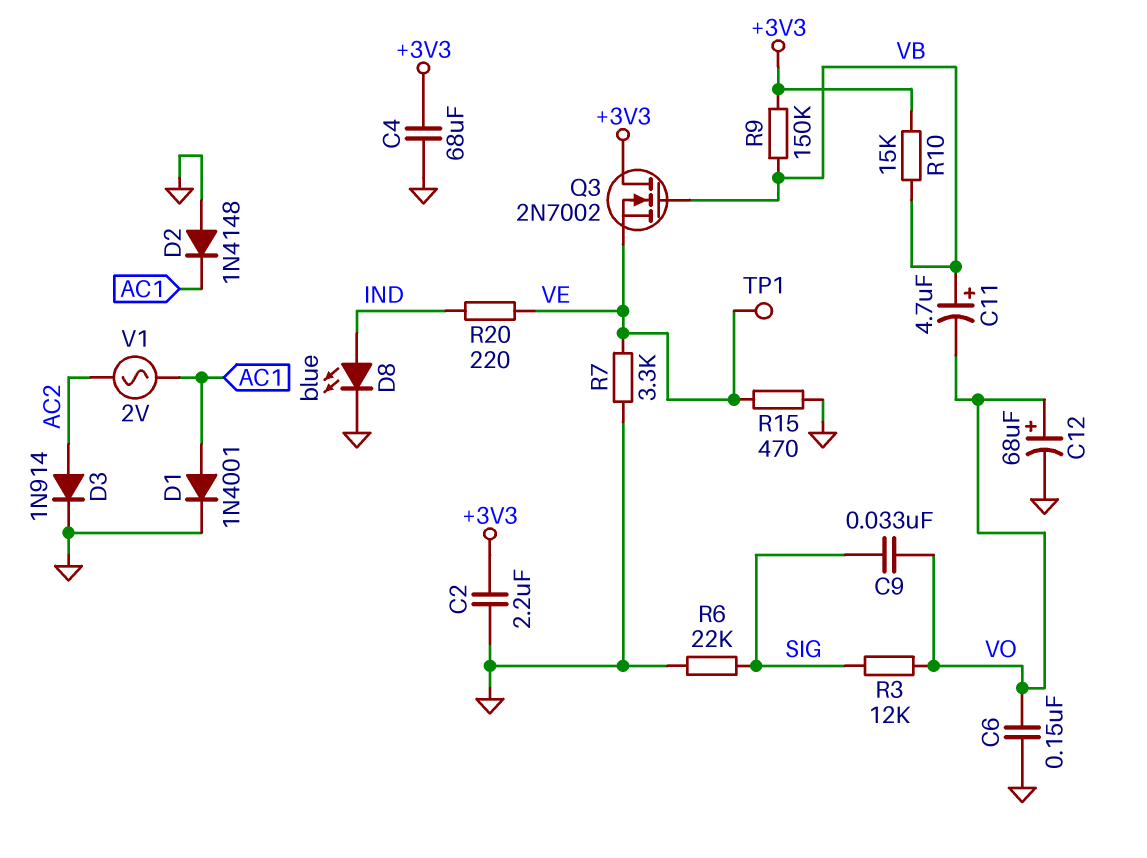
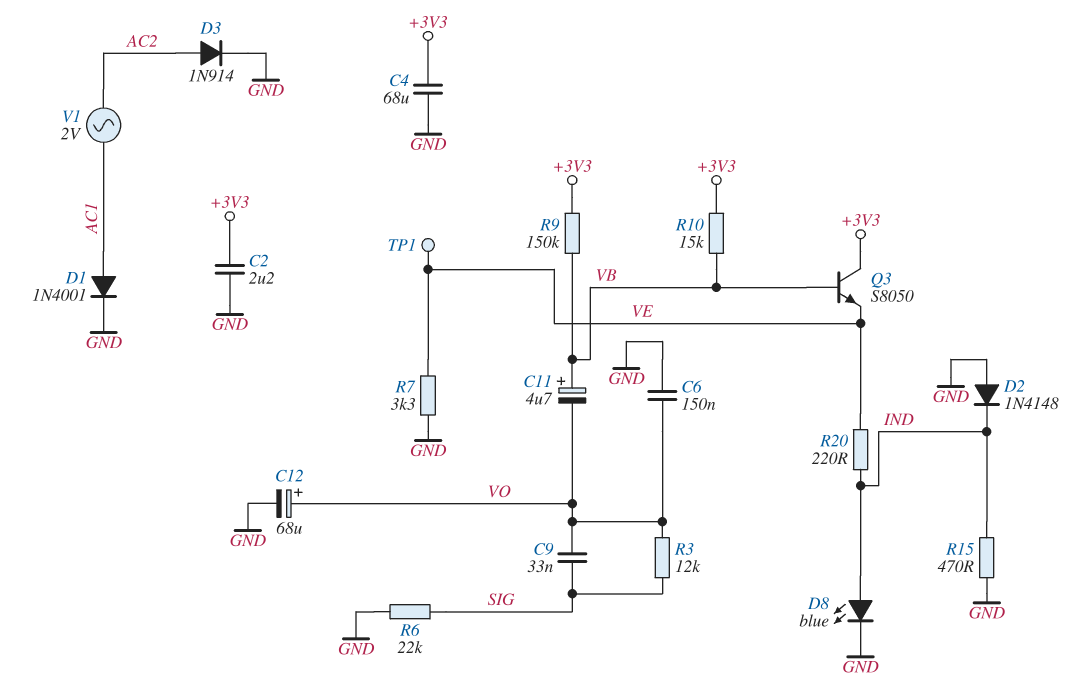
D2: diode 1N4148 (A GND, K AC1) -> diode 1N4148 (A GND, K IND)
Q3: NMOS 2N7002 (G VB, D +3V3, S VE) -> NPN S8050 (B VB, C +3V3, E VE)
R15: 470 (GND, VE) -> 470 (GND, IND)

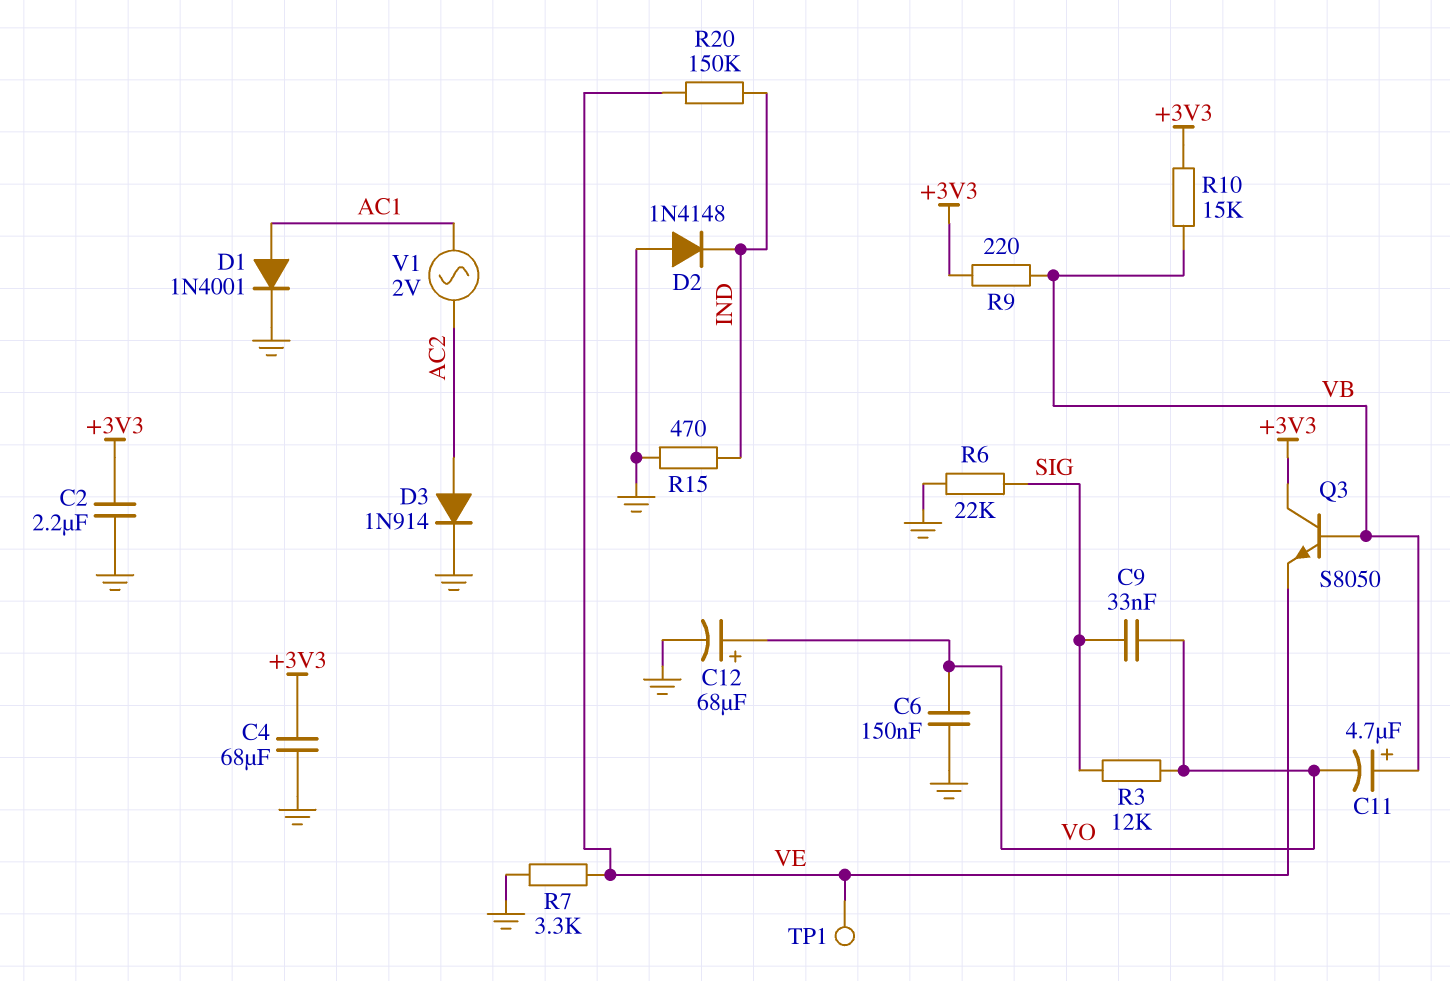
D8: LED blue (A IND, K GND) -> none
R9: 150k (+3V3, VB) -> 220 (+3V3, VB)
R20: 220 (IND, VE) -> 150k (IND, VE)

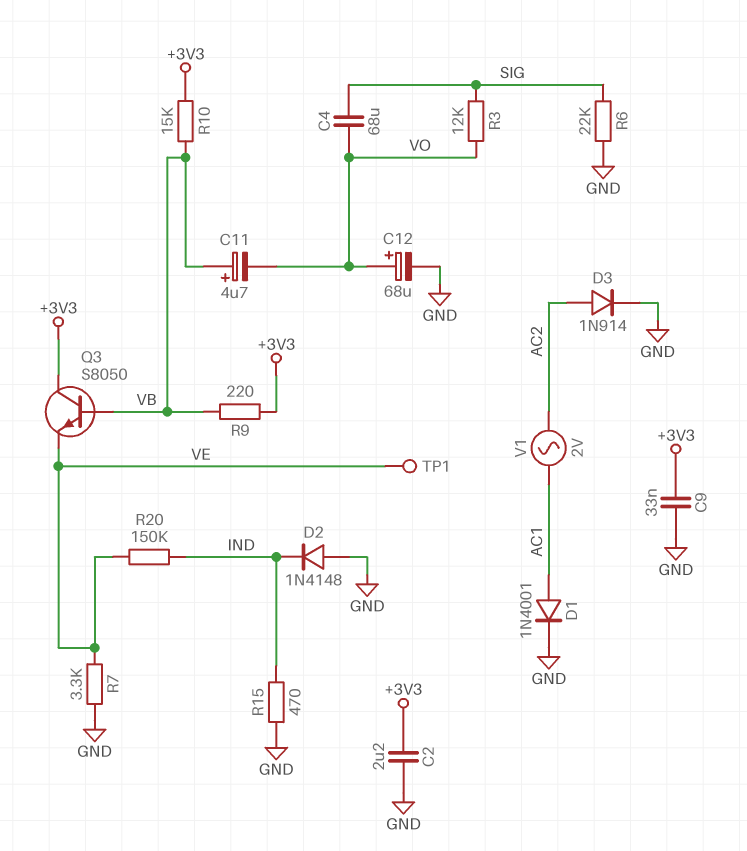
C4: 68uF (+3V3, GND) -> 68uF (SIG, VO)
C6: 150nF (GND, VO) -> none
C9: 33nF (SIG, VO) -> 33nF (+3V3, GND)

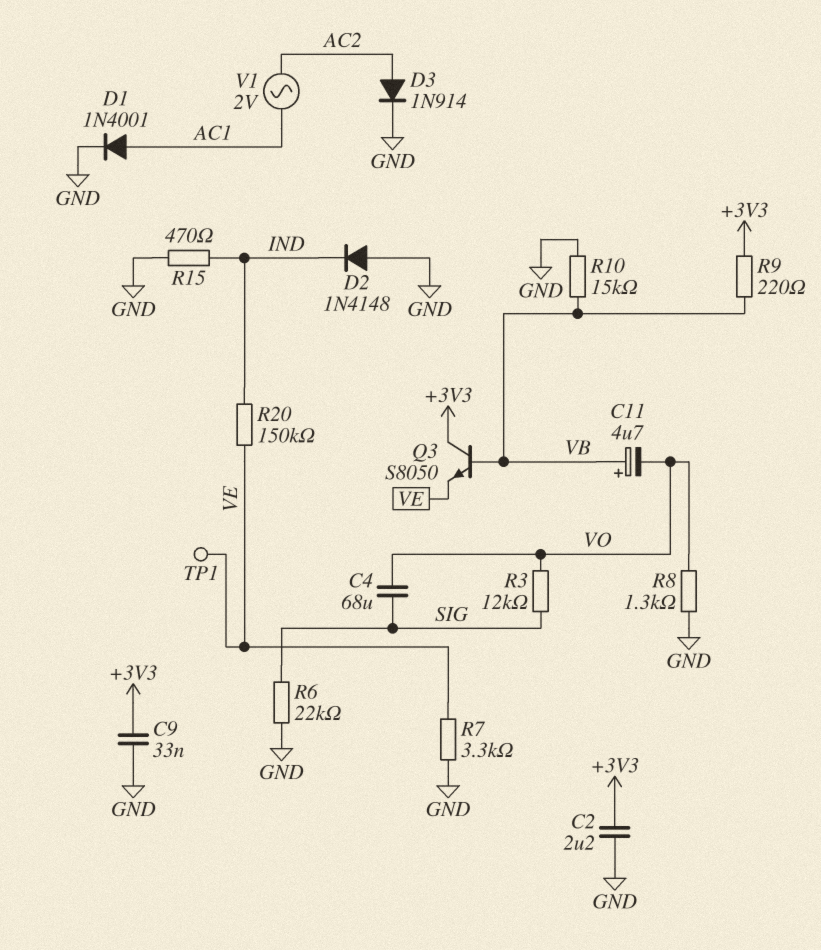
C12: 68uF (plus VO, minus GND) -> none
R8: none -> 1.3k (GND, VO)
R10: 15k (+3V3, VB) -> 15k (GND, VB)

